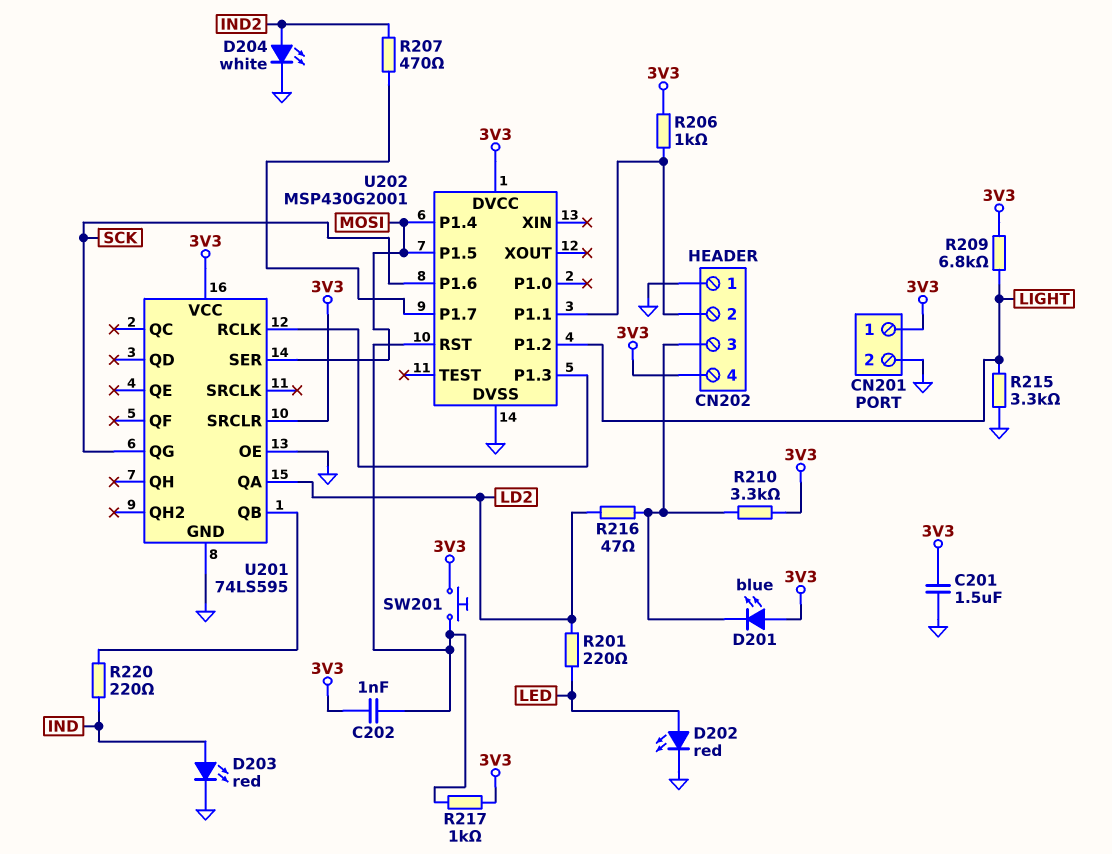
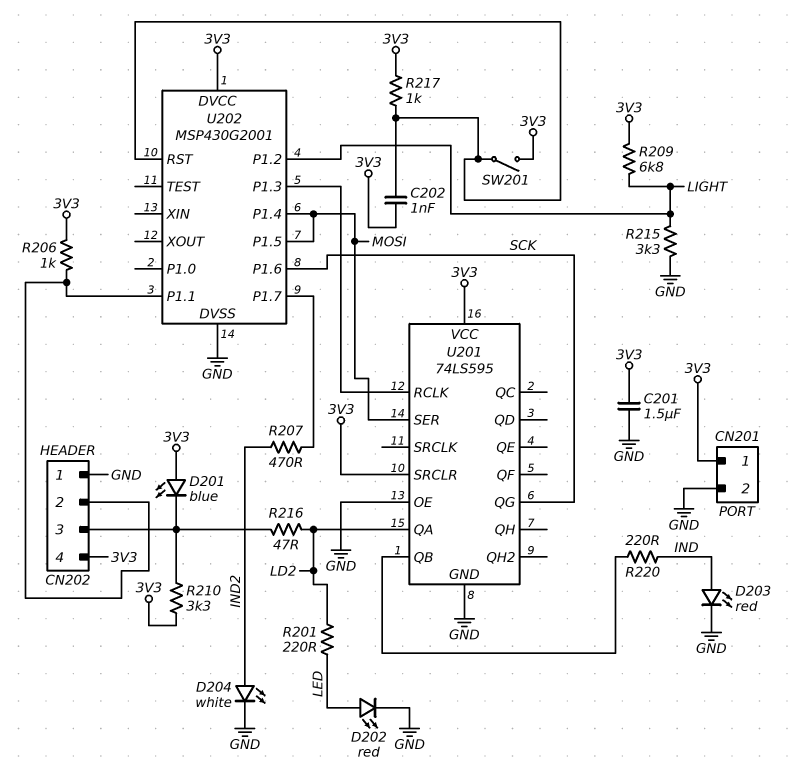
SW201: button (3V3, U202/RST) -> switch (3V3, U202/RST)

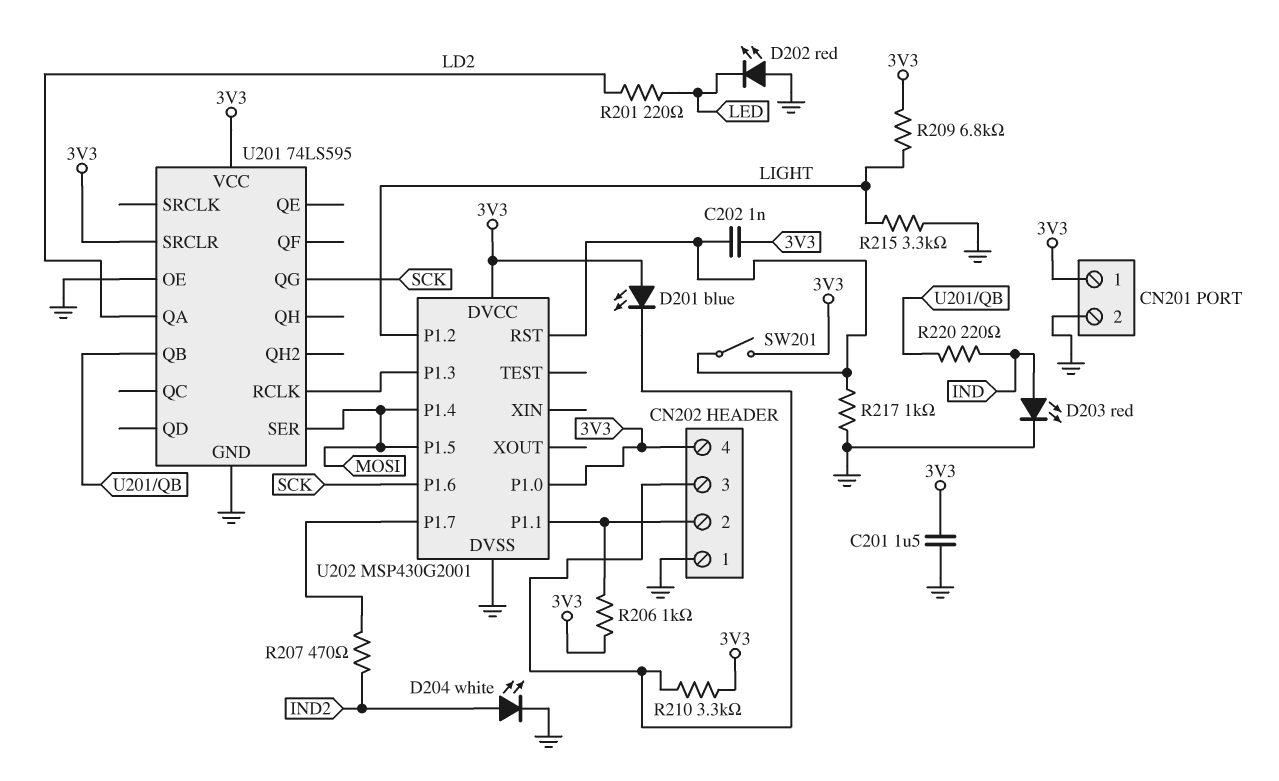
D202: LED red (A LED, K GND) -> LED red (A GND, K LED)
R216: 47 (CN202/3, LD2) -> none
R217: 1k (3V3, U202/RST) -> 1k (GND, U202/RST)
U202 pin P1.0: none -> 3V3

